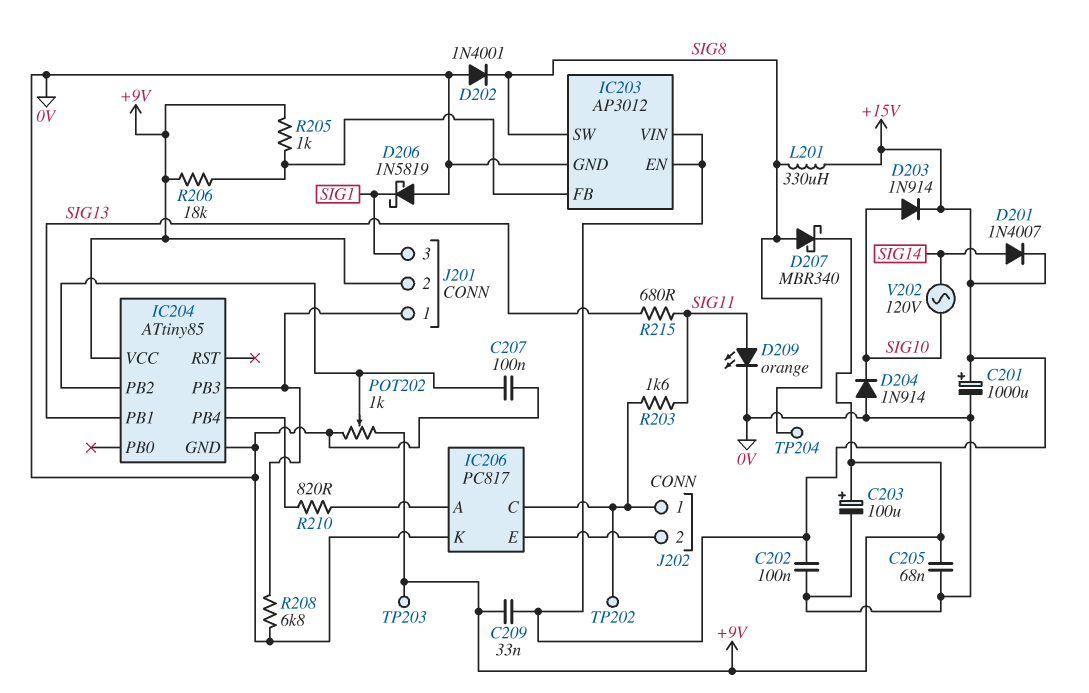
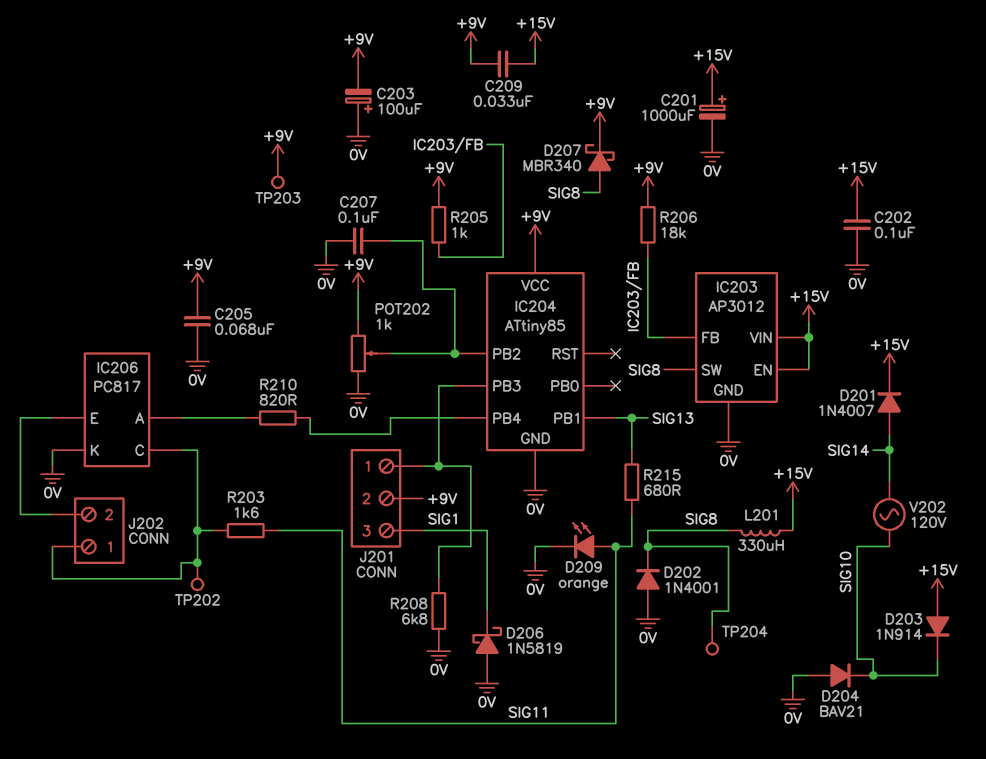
C203: 100uF (plus +9V, minus 0V) -> 100uF (plus 0V, minus +9V)
D203: diode 1N914 (A SIG10, K +15V) -> diode 1N914 (A +15V, K SIG10)
D204: diode 1N914 (A 0V, K SIG10) -> diode BAV21 (A 0V, K SIG10)

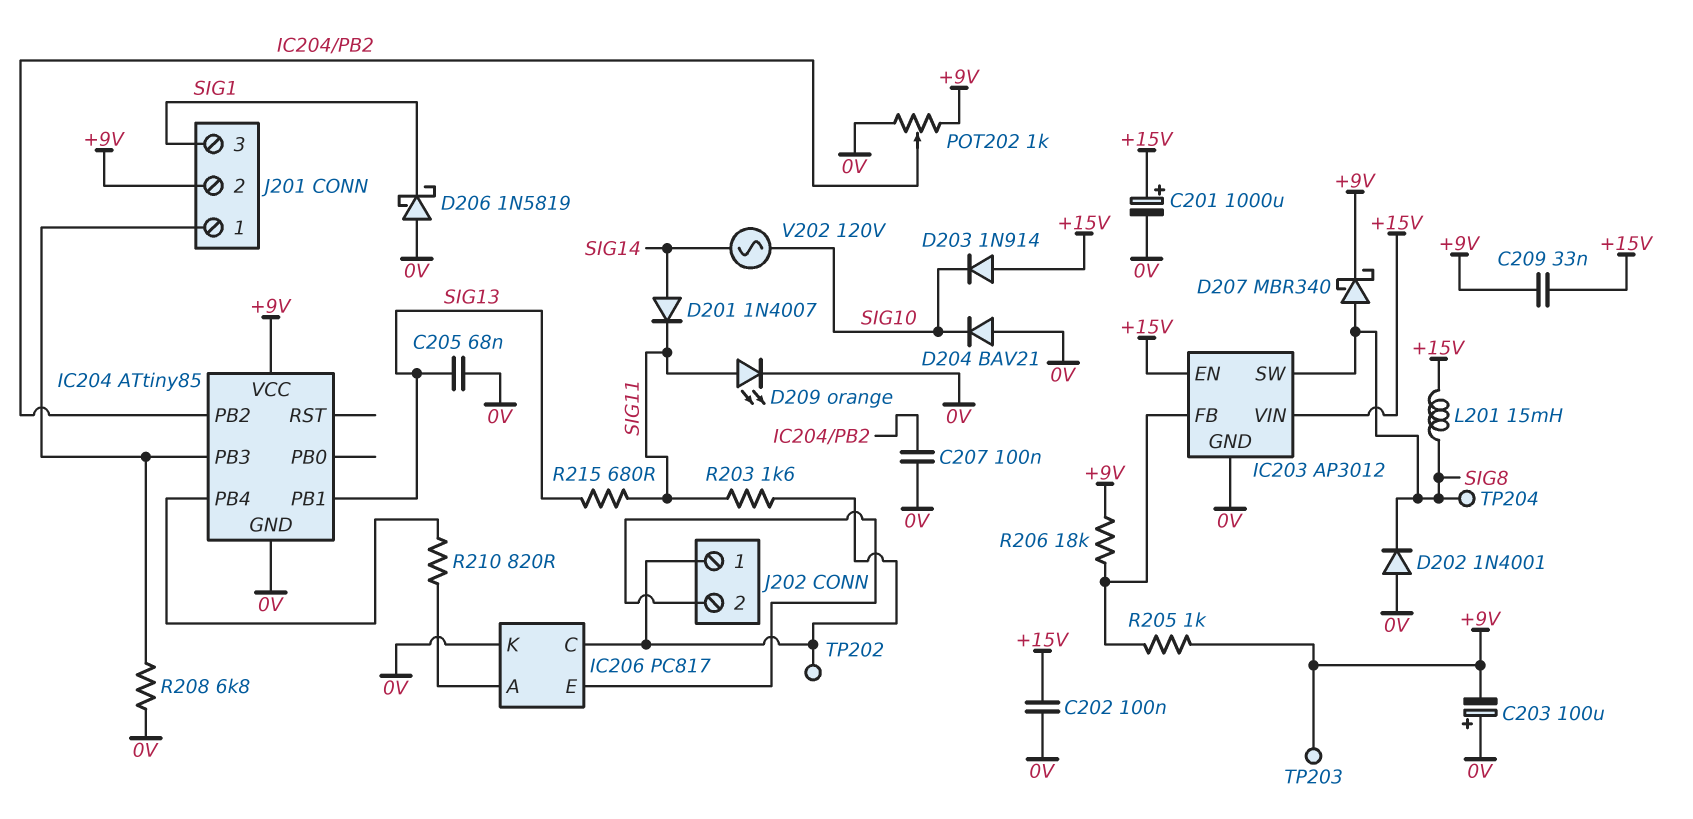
C205: 68nF (+9V, 0V) -> 68nF (0V, SIG13)
D201: diode 1N4007 (A SIG14, K +15V) -> diode 1N4007 (A SIG14, K SIG11)
L201: 330uH (+15V, SIG8) -> 15mH (+15V, SIG8)

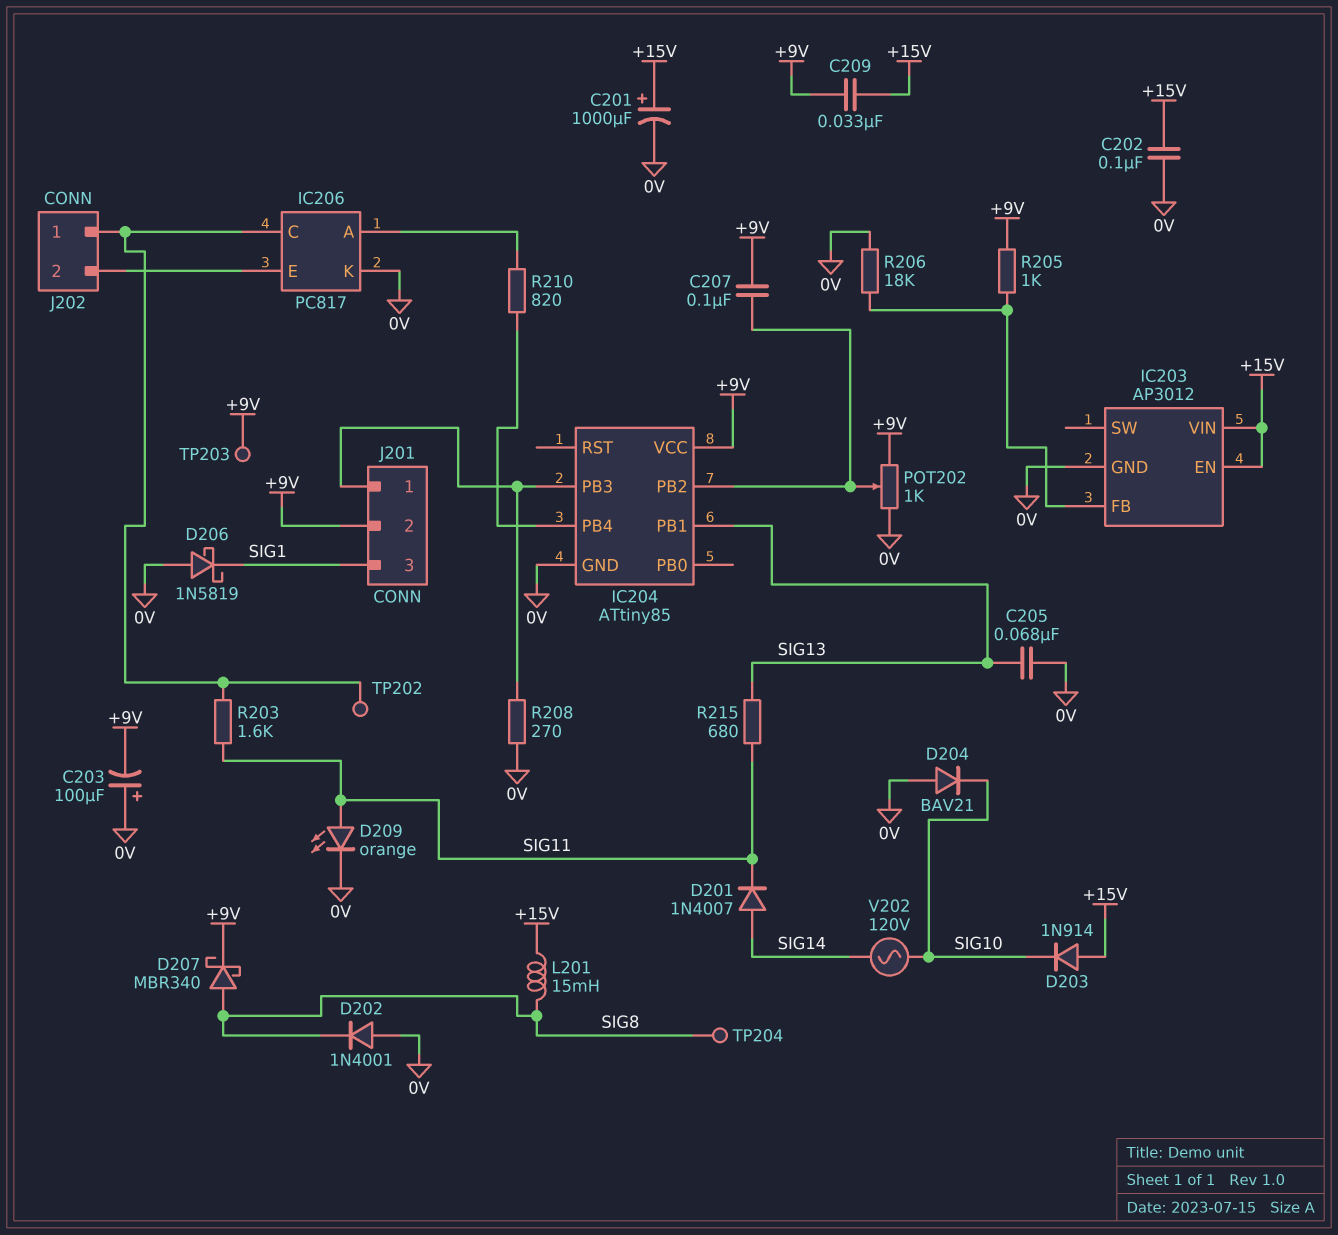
C207: 100nF (0V, IC204/PB2) -> 100nF (+9V, IC204/PB2)
IC203 pin SW: SIG8 -> none
R206: 18k (+9V, IC203/FB) -> 18k (0V, IC203/FB)
R208: 6.8k (0V, IC204/PB3) -> 270 (0V, IC204/PB3)

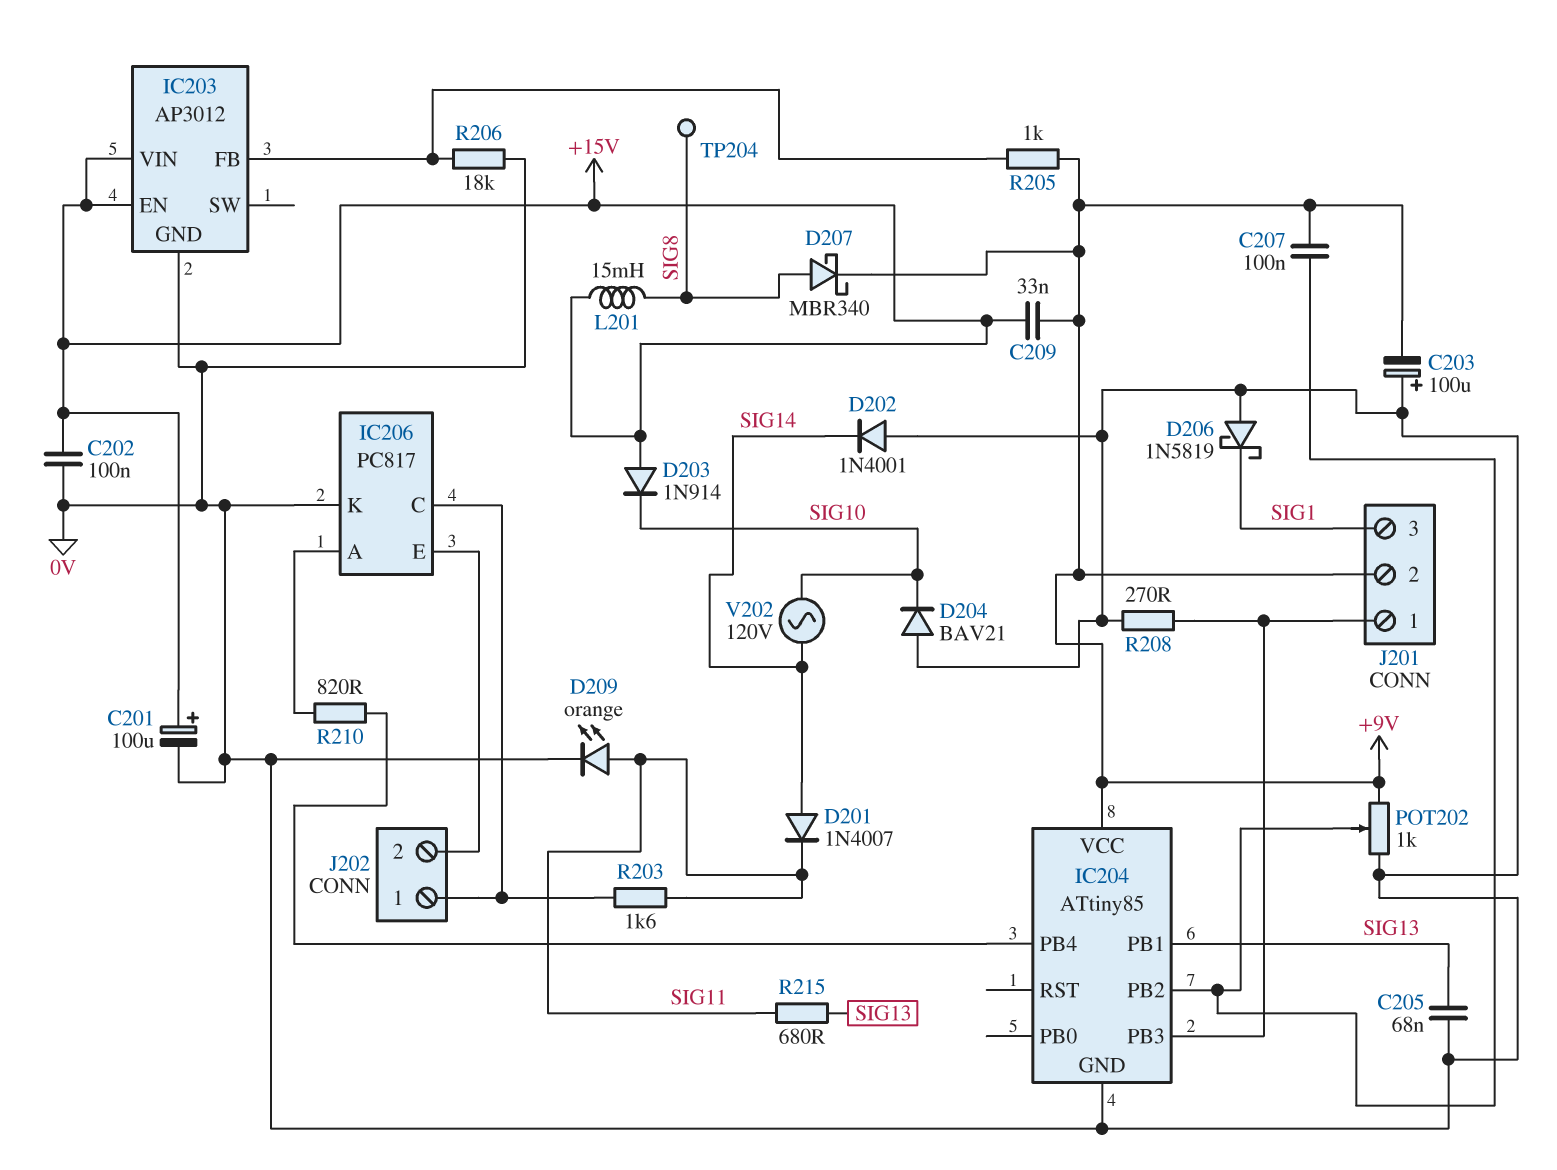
C201: 1000uF (plus +15V, minus 0V) -> 100uF (plus +15V, minus 0V)
D202: diode 1N4001 (A 0V, K SIG8) -> diode 1N4001 (A 0V, K SIG14)
TP202: test point (IC206/C) -> none
TP203: test point (+9V) -> none

